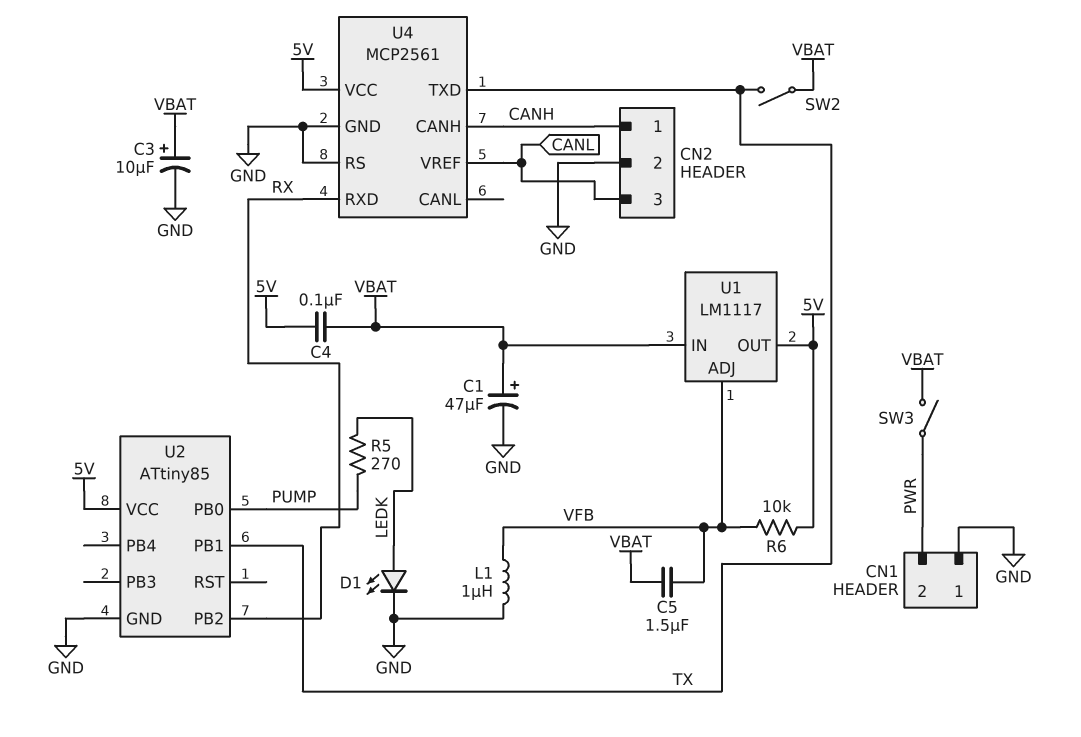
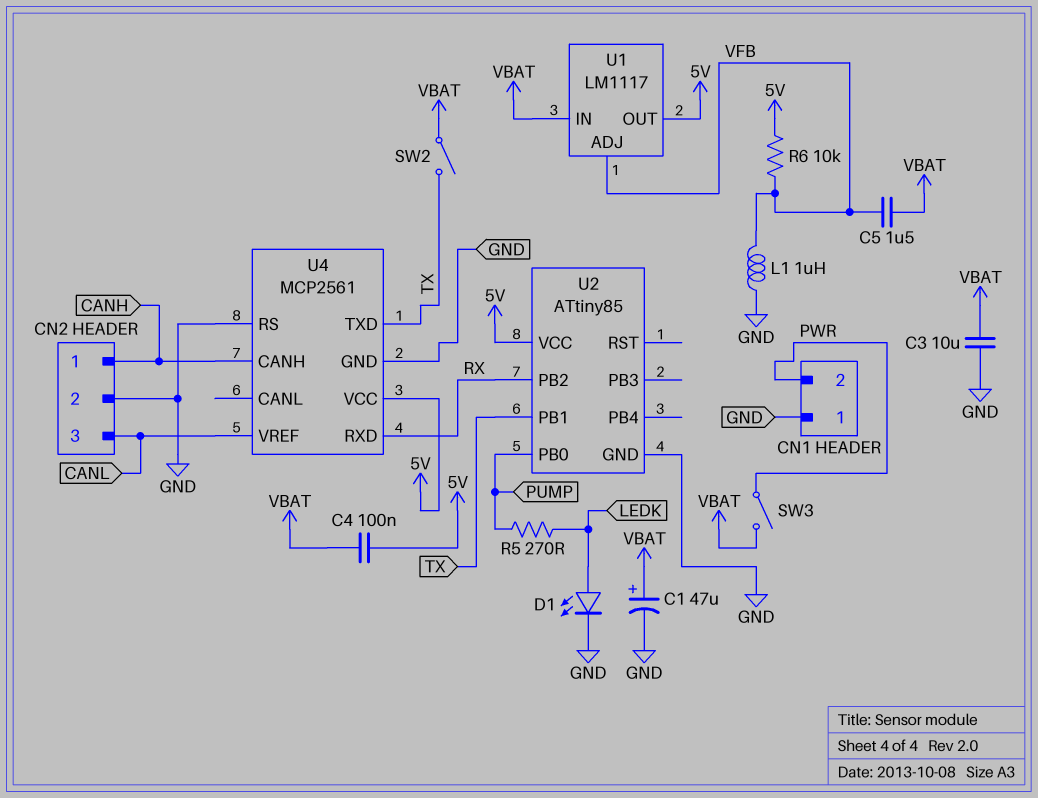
C3: 10uF (plus VBAT, minus GND) -> 10uF (GND, VBAT)

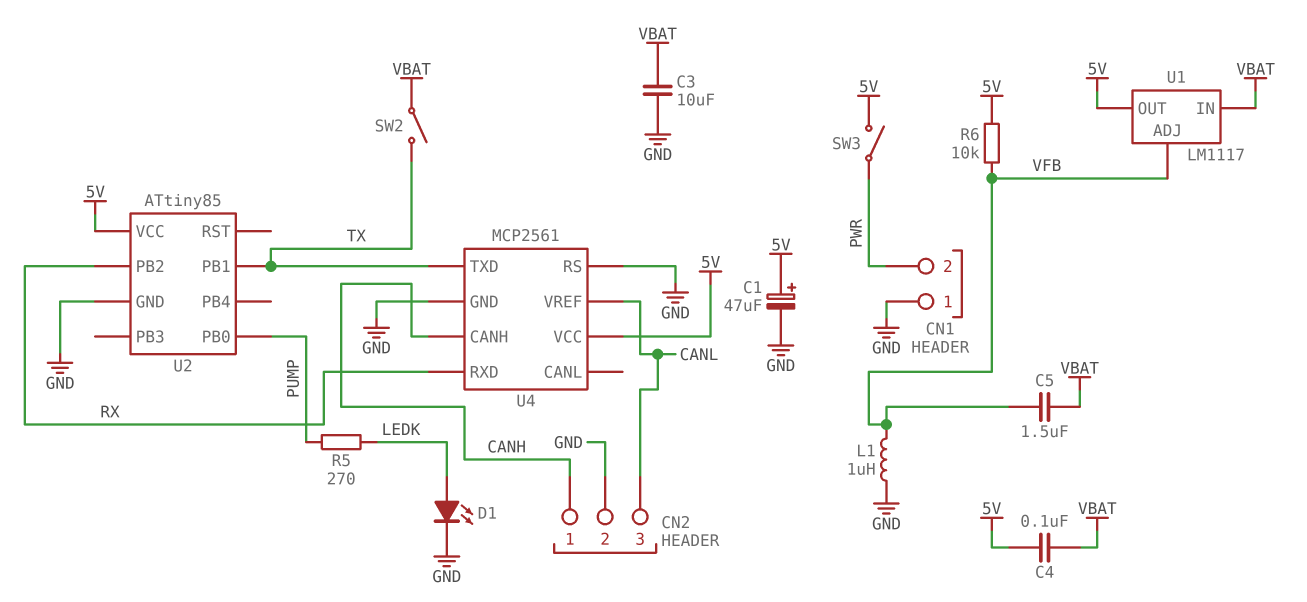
C1: 47uF (plus VBAT, minus GND) -> 47uF (plus 5V, minus GND)
SW3: switch (PWR, VBAT) -> switch (5V, PWR)

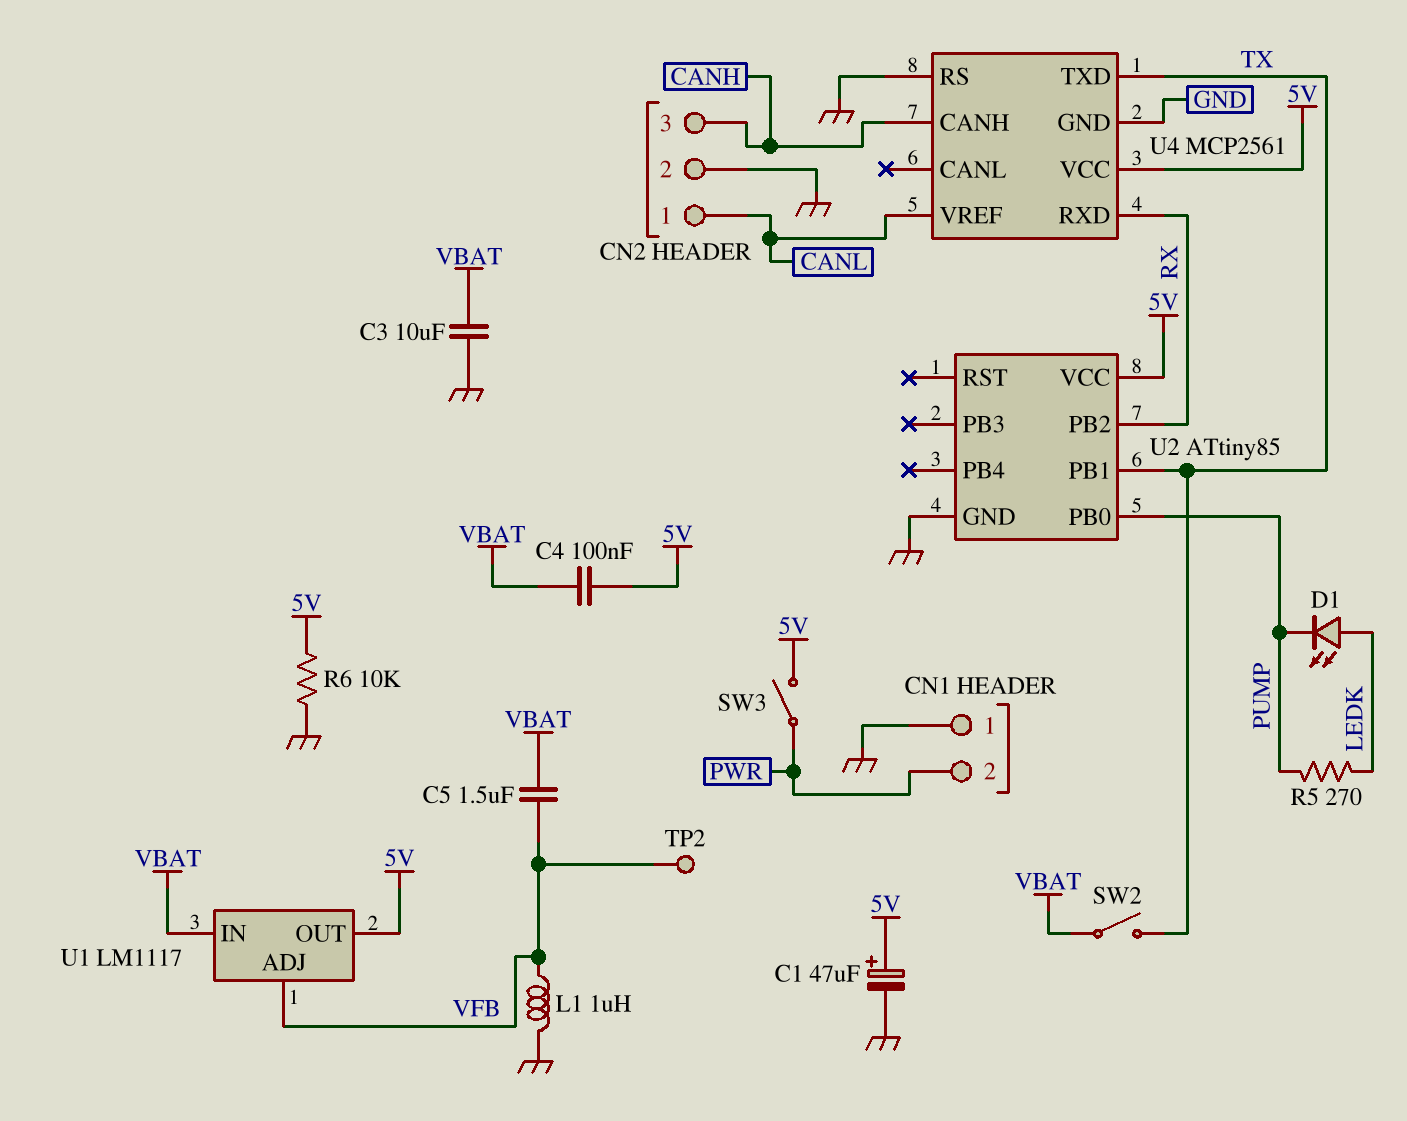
CN2 pin 1: CANH -> CANL
CN2 pin 3: CANL -> CANH
D1: LED (A LEDK, K GND) -> LED (A LEDK, K PUMP)
R6: 10k (5V, VFB) -> 10k (5V, GND)
TP2: none -> test point (VFB)

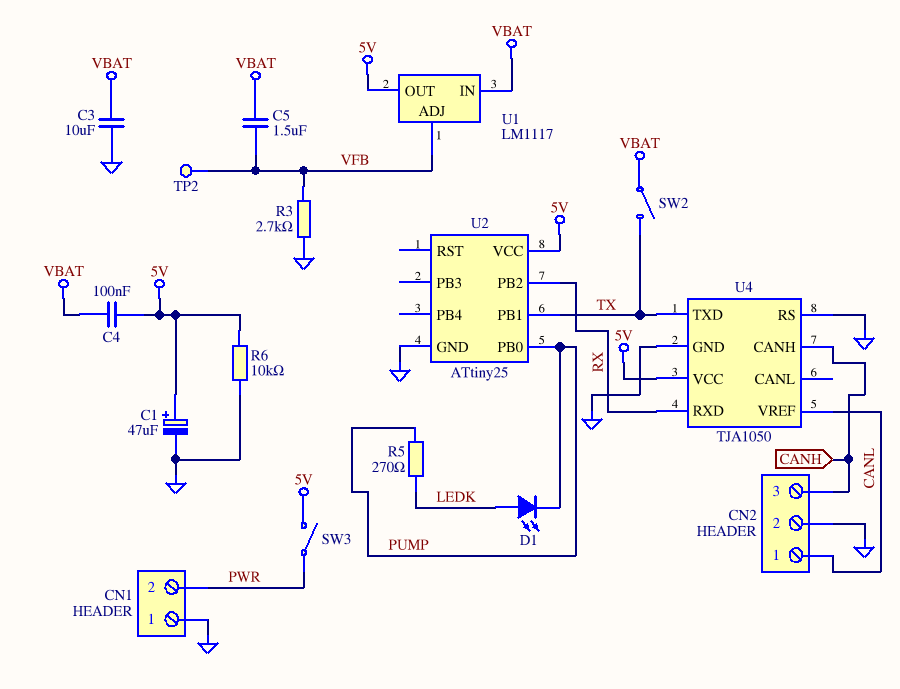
L1: 1uH (GND, VFB) -> none
R3: none -> 2.7k (GND, VFB)
U2: ATtiny85 -> ATtiny25
U4: MCP2561 -> TJA1050

